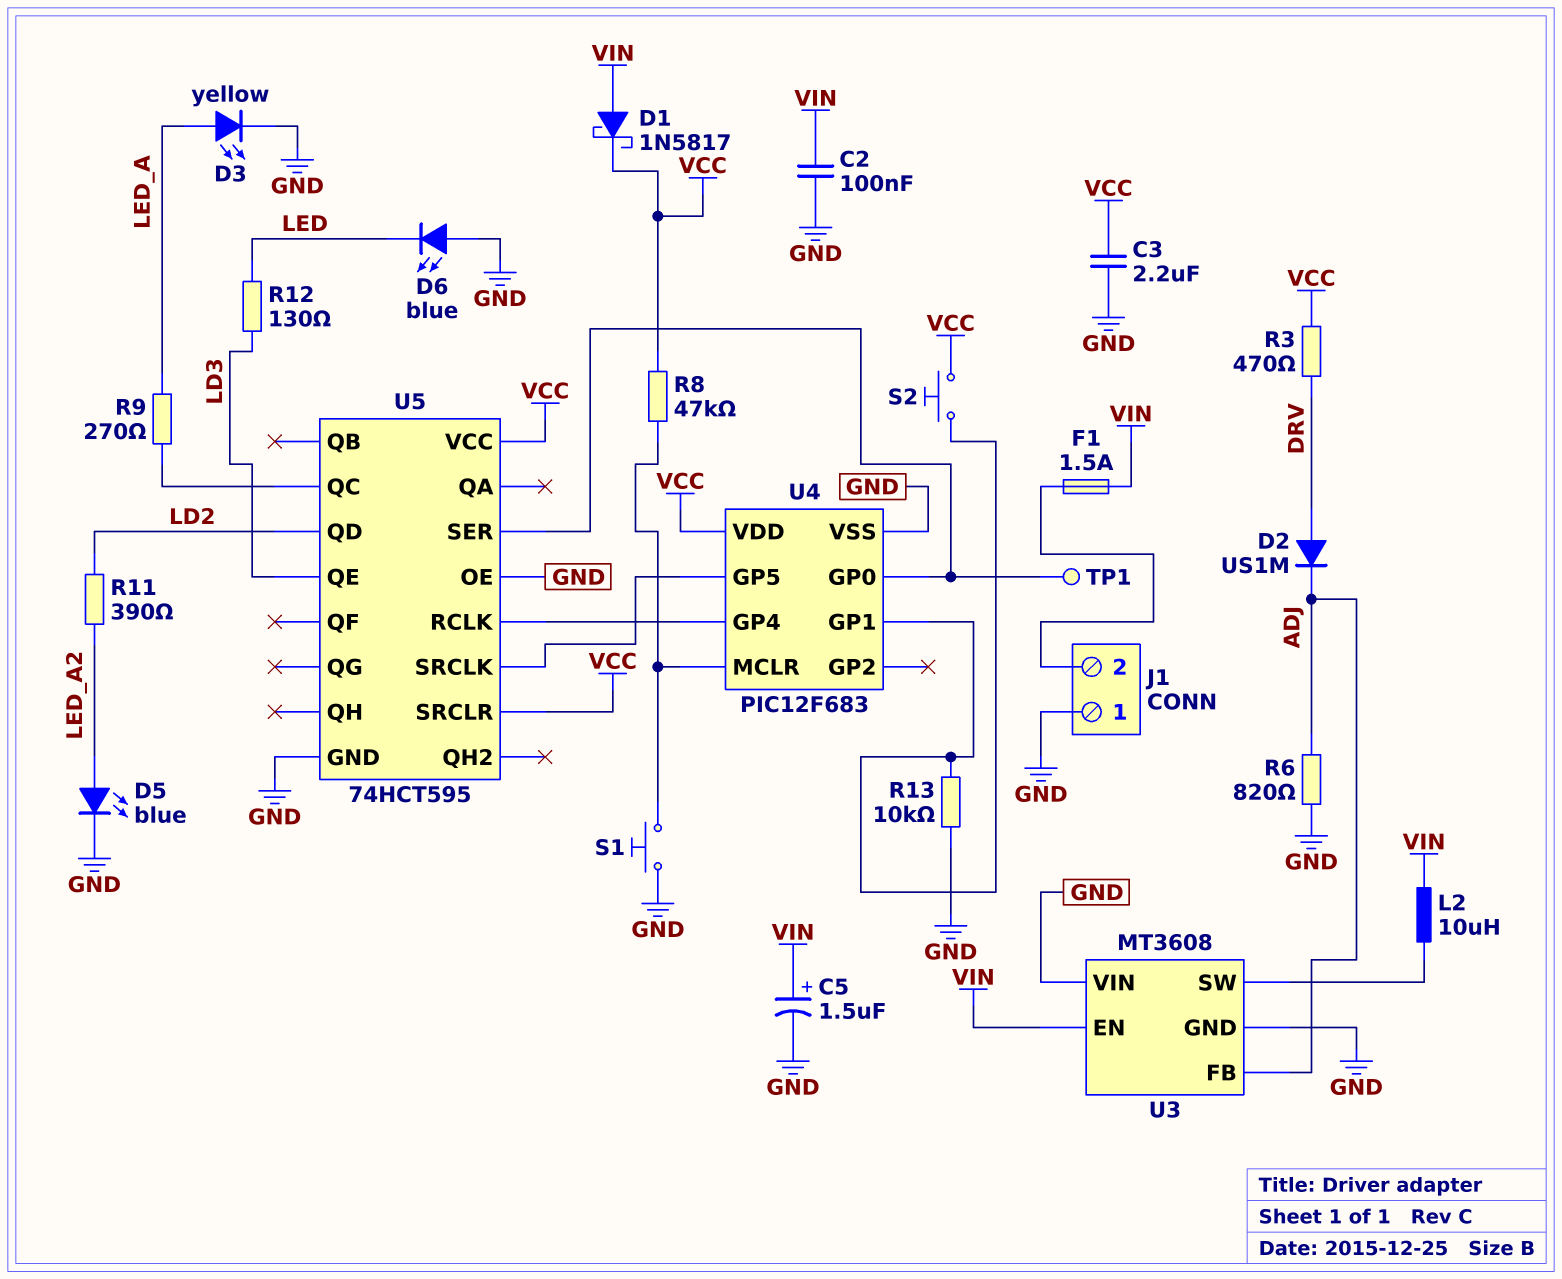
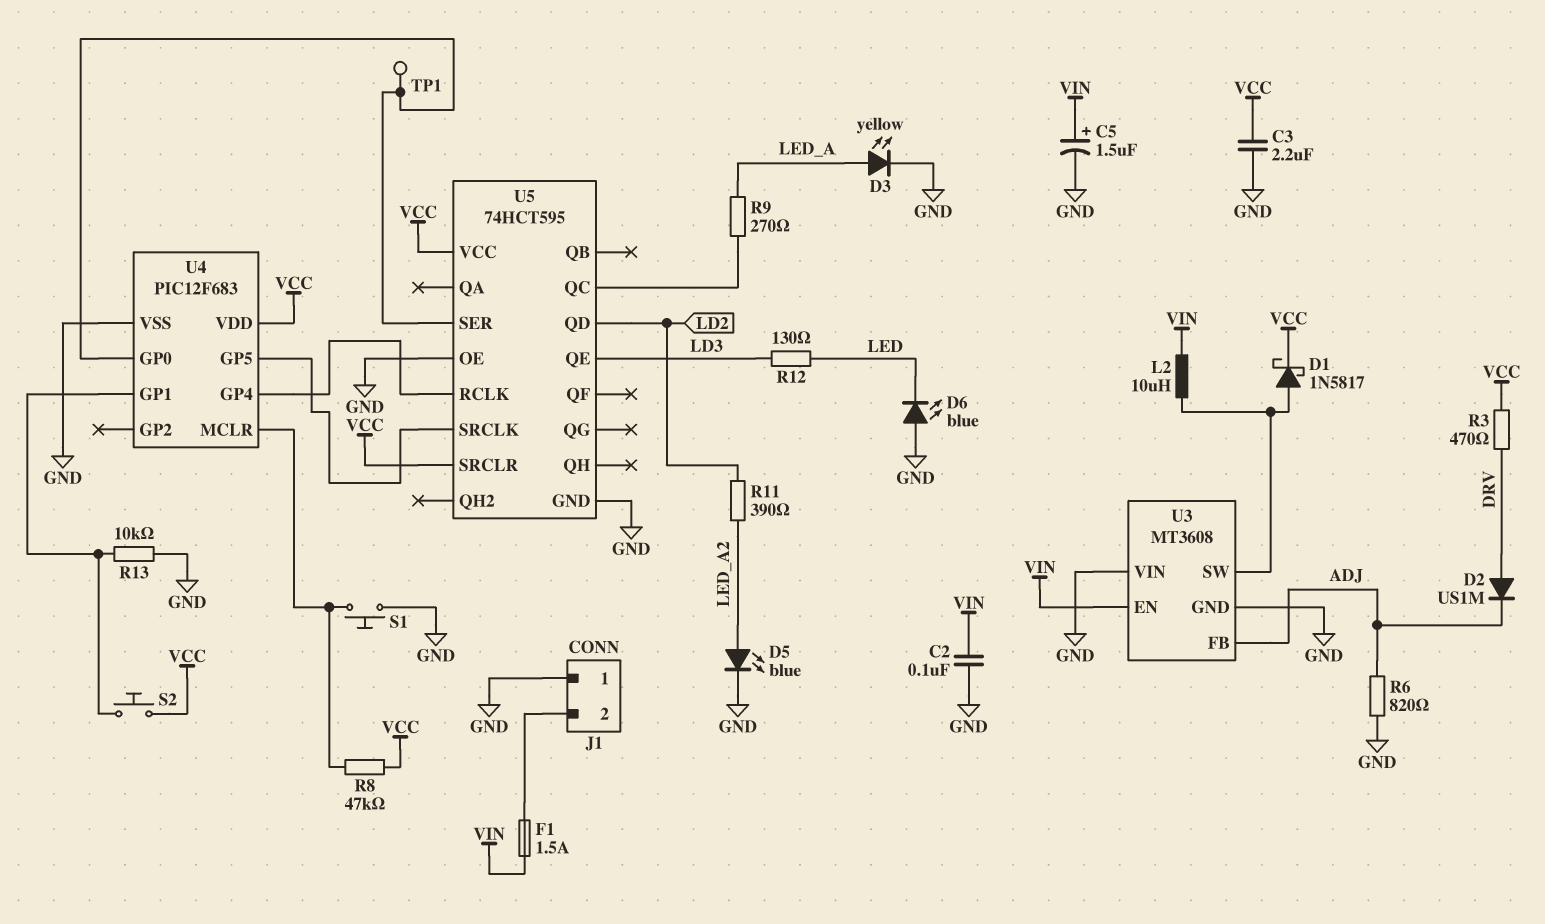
D1: schottky 1N5817 (A VIN, K VCC) -> schottky 1N5817 (A U3/SW, K VCC)

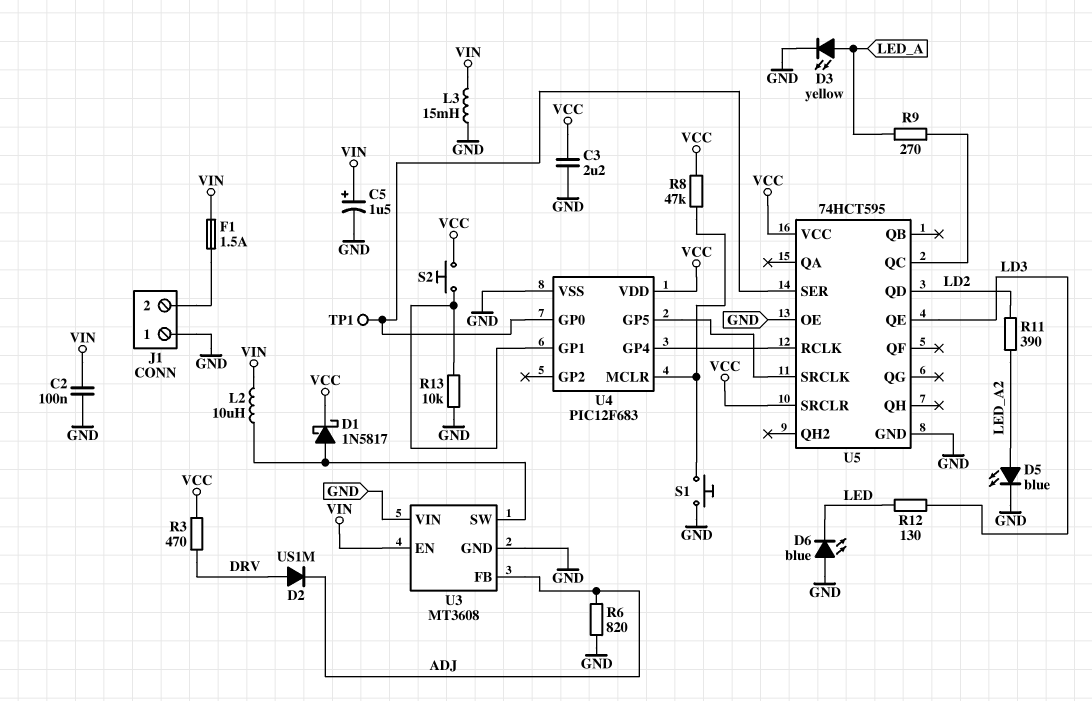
L3: none -> 15mH (GND, VIN)

